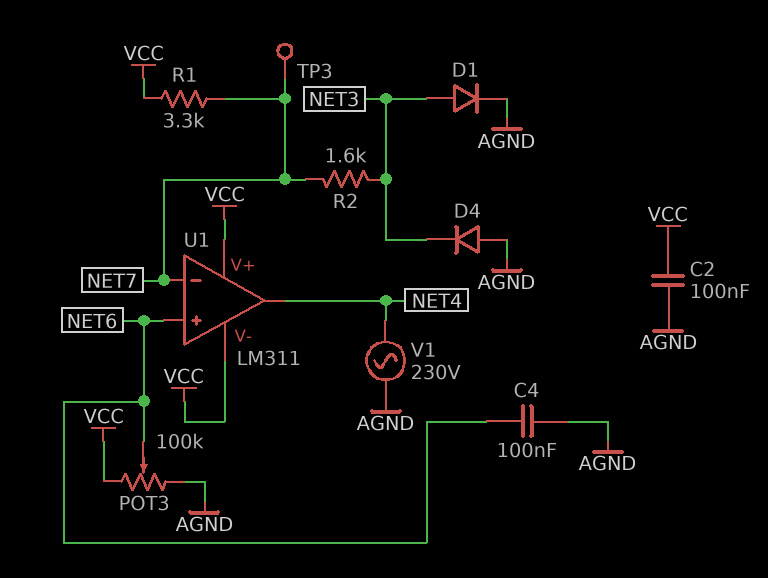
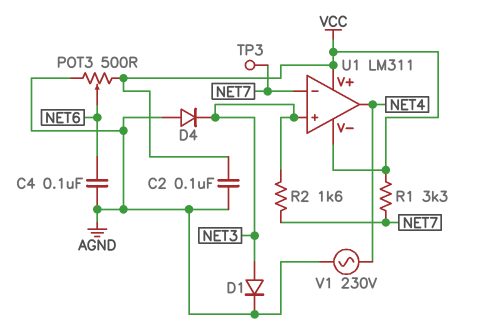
POT3: 100k (AGND, VCC, wiper NET6) -> 500 (AGND, VCC, wiper NET6)
U1 pin in+: NET6 -> NET3

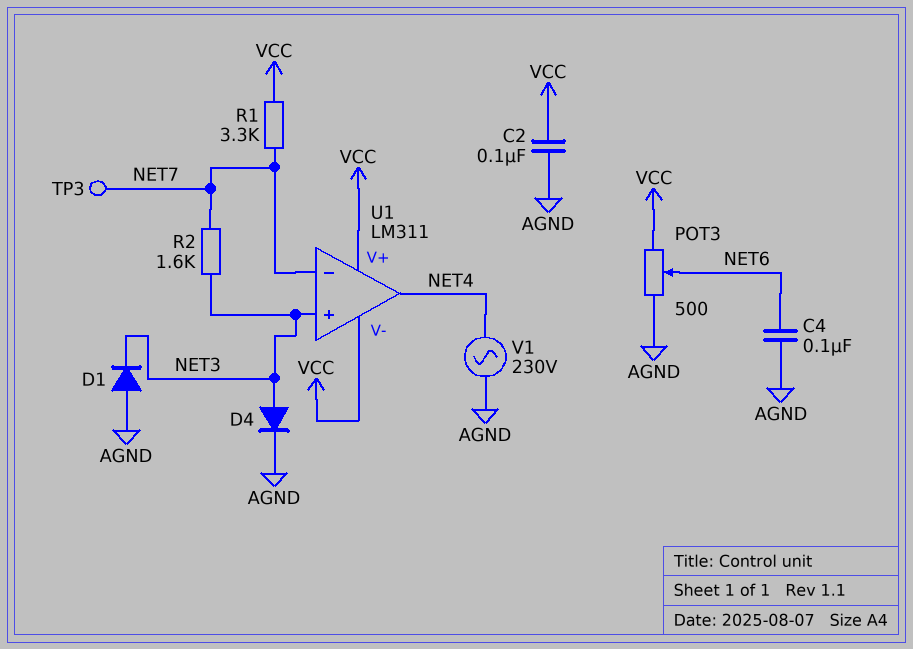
D1: diode (A NET3, K AGND) -> diode (A AGND, K NET3)
D4: diode (A AGND, K NET3) -> diode (A NET3, K AGND)

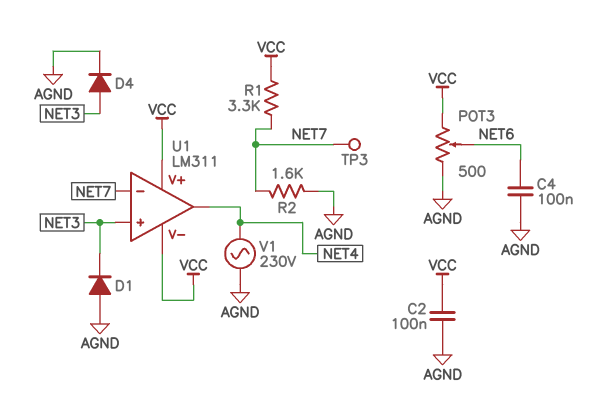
R2: 1.6k (NET3, NET7) -> 1.6k (AGND, NET7)

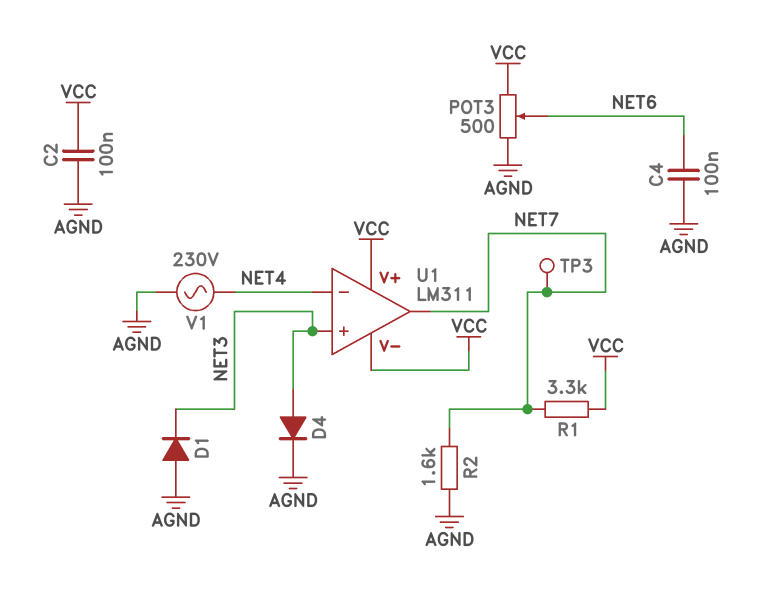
U1 pin in-: NET7 -> NET4
U1 pin out: NET4 -> NET7

